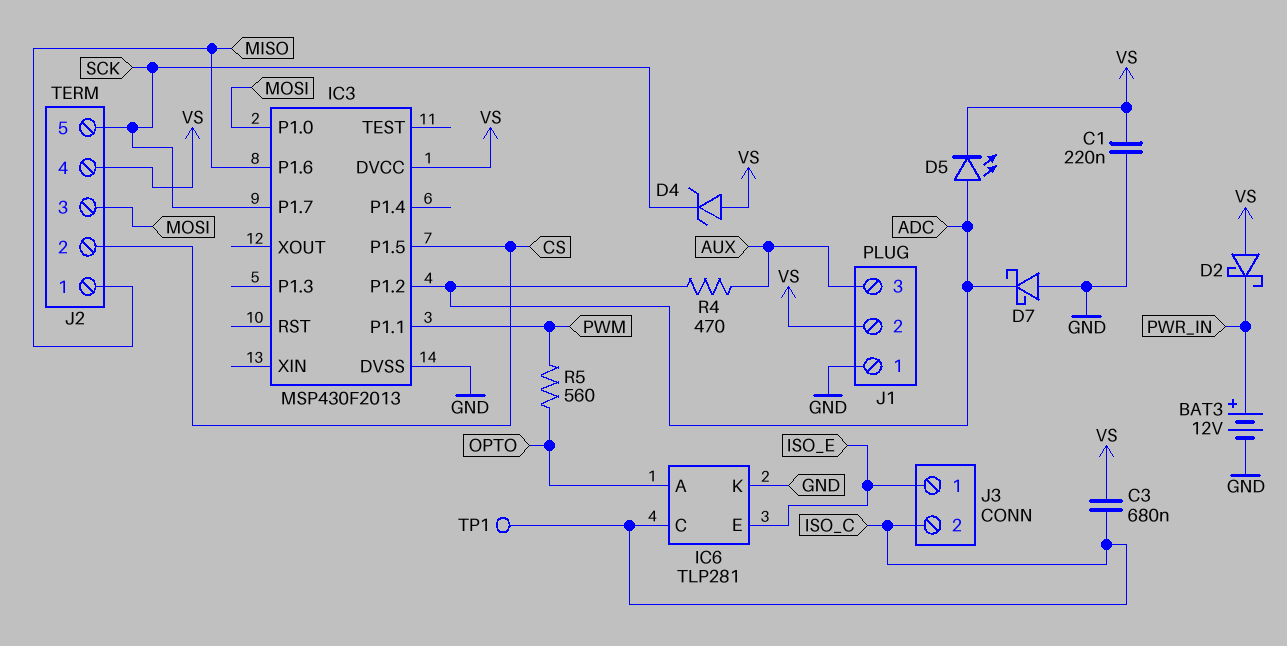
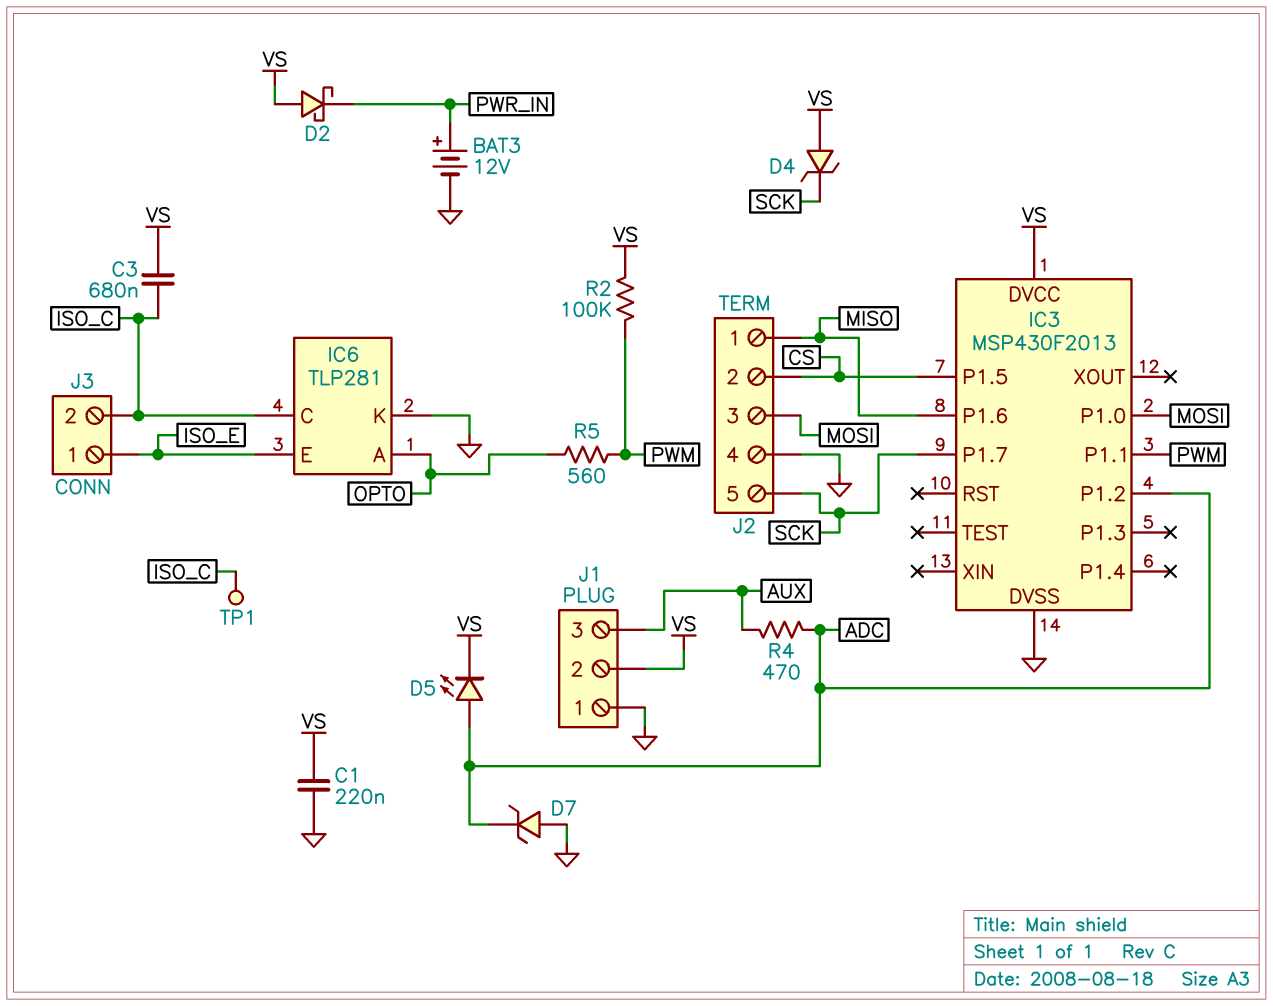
D7: schottky (A GND, K ADC) -> zener (A GND, K ADC)
J2 pin 4: VS -> GND
R2: none -> 100k (PWM, VS)

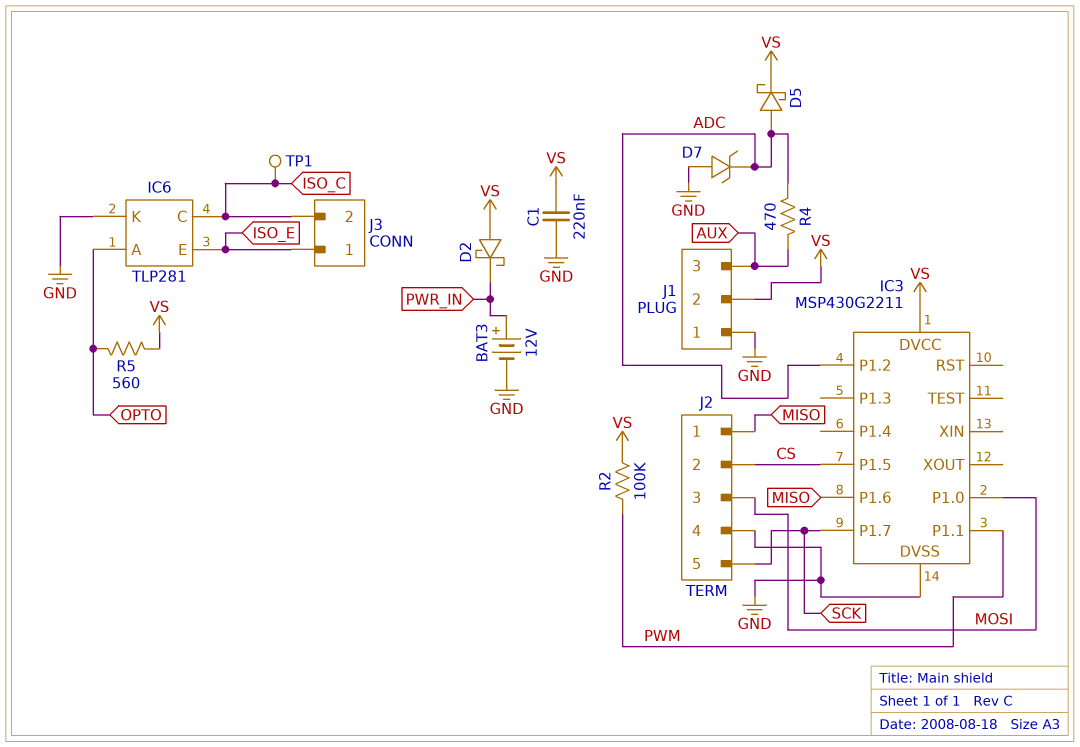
C3: 680nF (ISO_C, VS) -> none
D4: zener (A VS, K SCK) -> none
D5: LED (A ADC, K VS) -> schottky (A ADC, K VS)
IC3: MSP430F2013 -> MSP430G2211
R5: 560 (OPTO, PWM) -> 560 (OPTO, VS)

